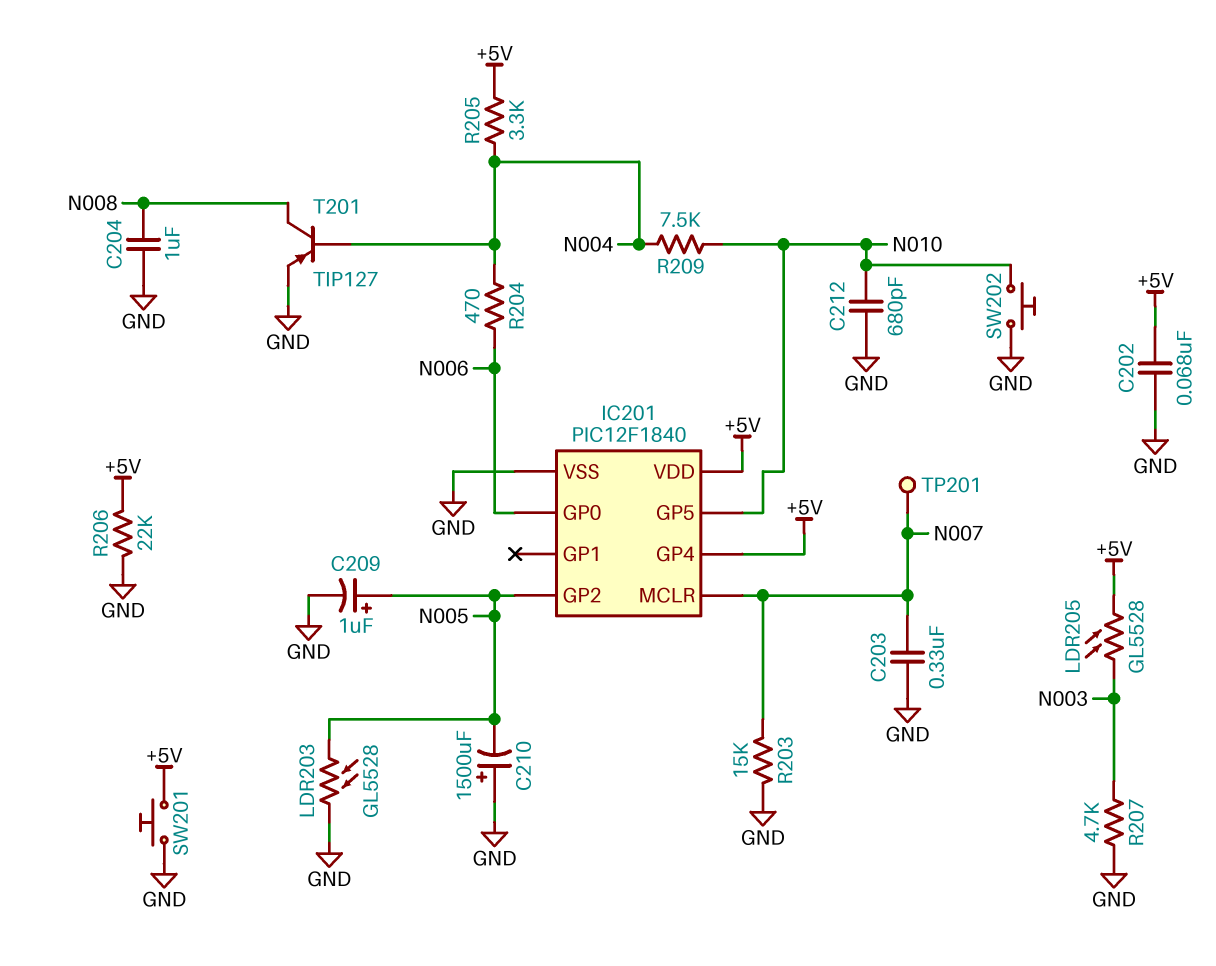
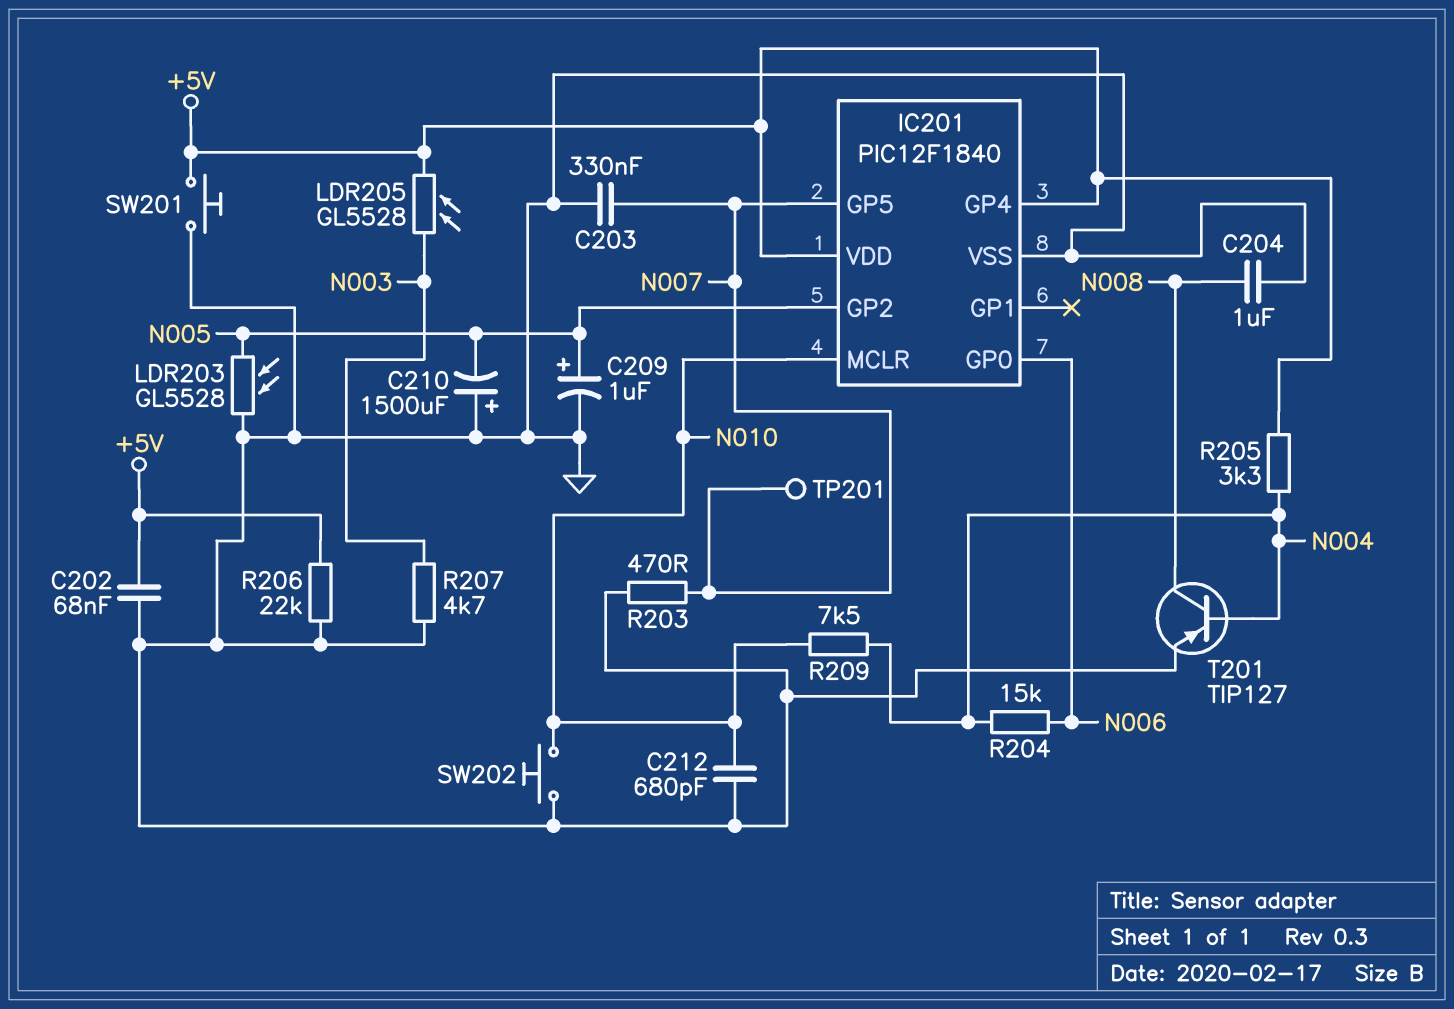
IC201 pin GP5: N010 -> N007
IC201 pin MCLR: N007 -> N010
R203: 15k (GND, N007) -> 470 (GND, N007)
R204: 470 (N004, N006) -> 15k (N004, N006)

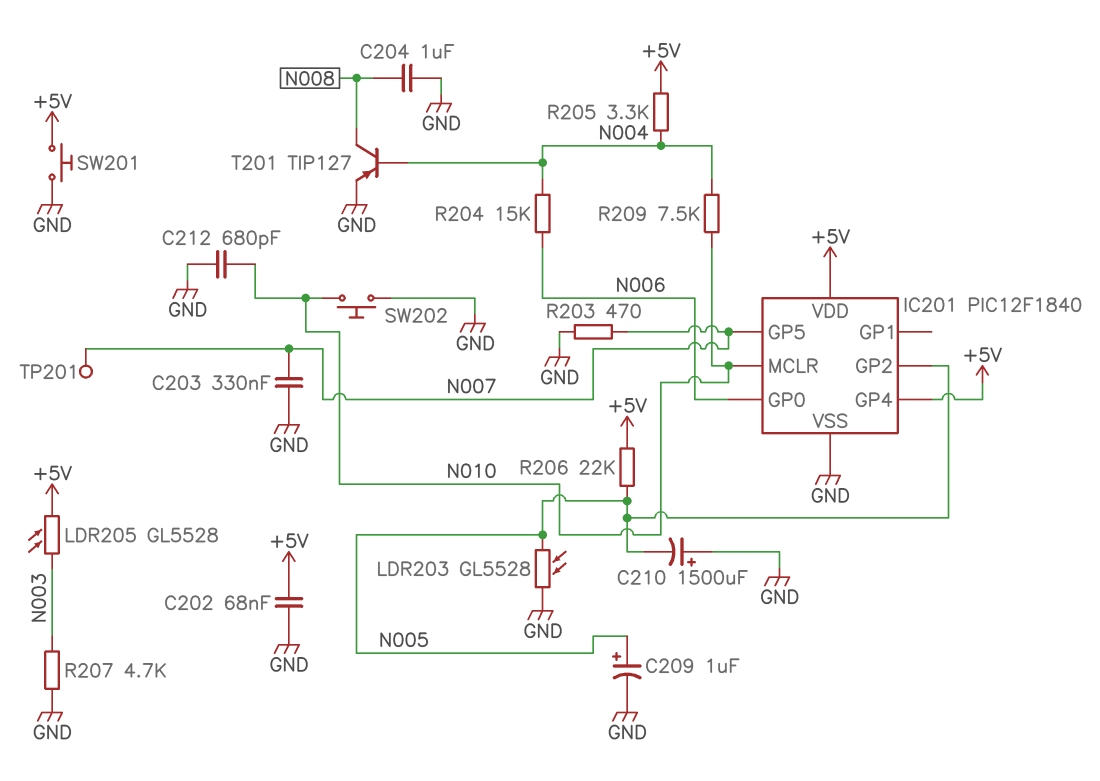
R206: 22k (+5V, GND) -> 22k (+5V, N005)

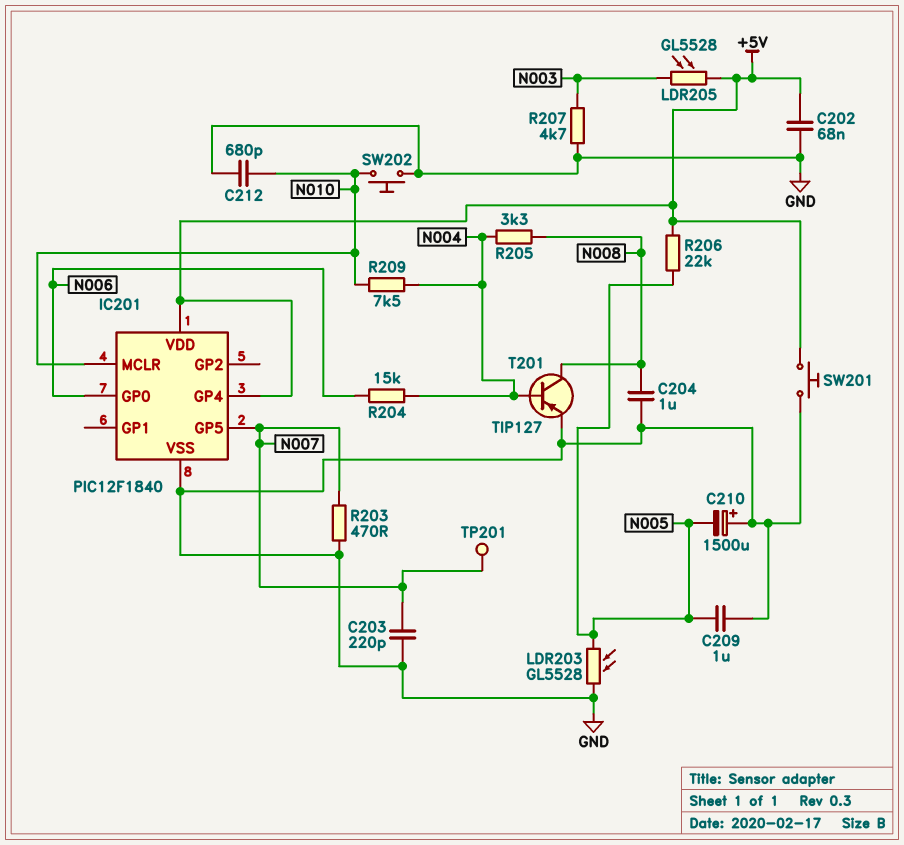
C203: 330nF (GND, N007) -> 220pF (GND, N007)
C209: 1uF (plus N005, minus GND) -> 1uF (GND, N005)
IC201 pin GP2: N005 -> none
R205: 3.3k (+5V, N004) -> 3.3k (N004, N008)

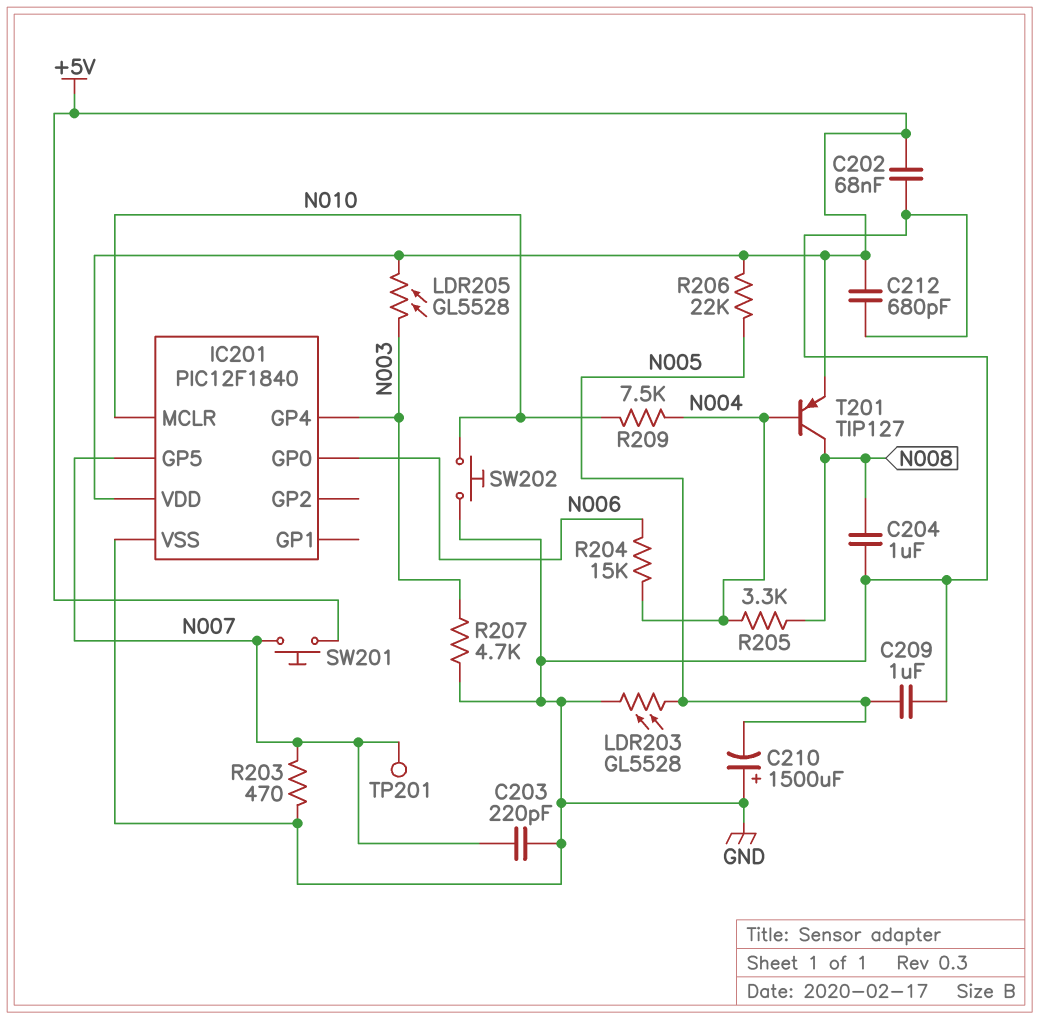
C212: 680pF (GND, N010) -> 680pF (+5V, GND)
IC201 pin GP4: +5V -> N003
SW201: button (+5V, GND) -> button (+5V, N007)
T201: PNP TIP127 (B N004, C N008, E GND) -> PNP TIP127 (B N004, C N008, E +5V)

